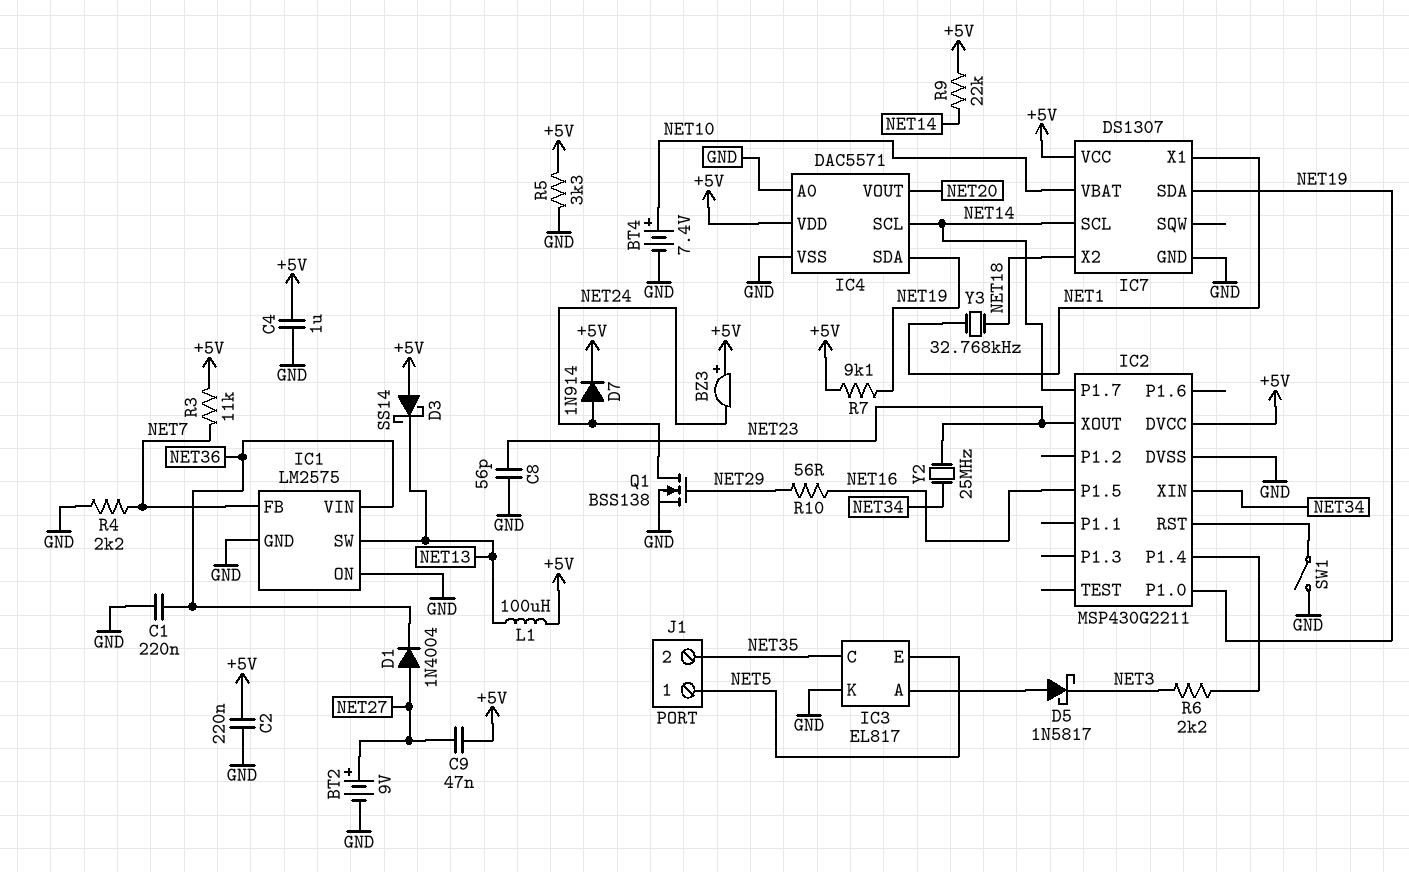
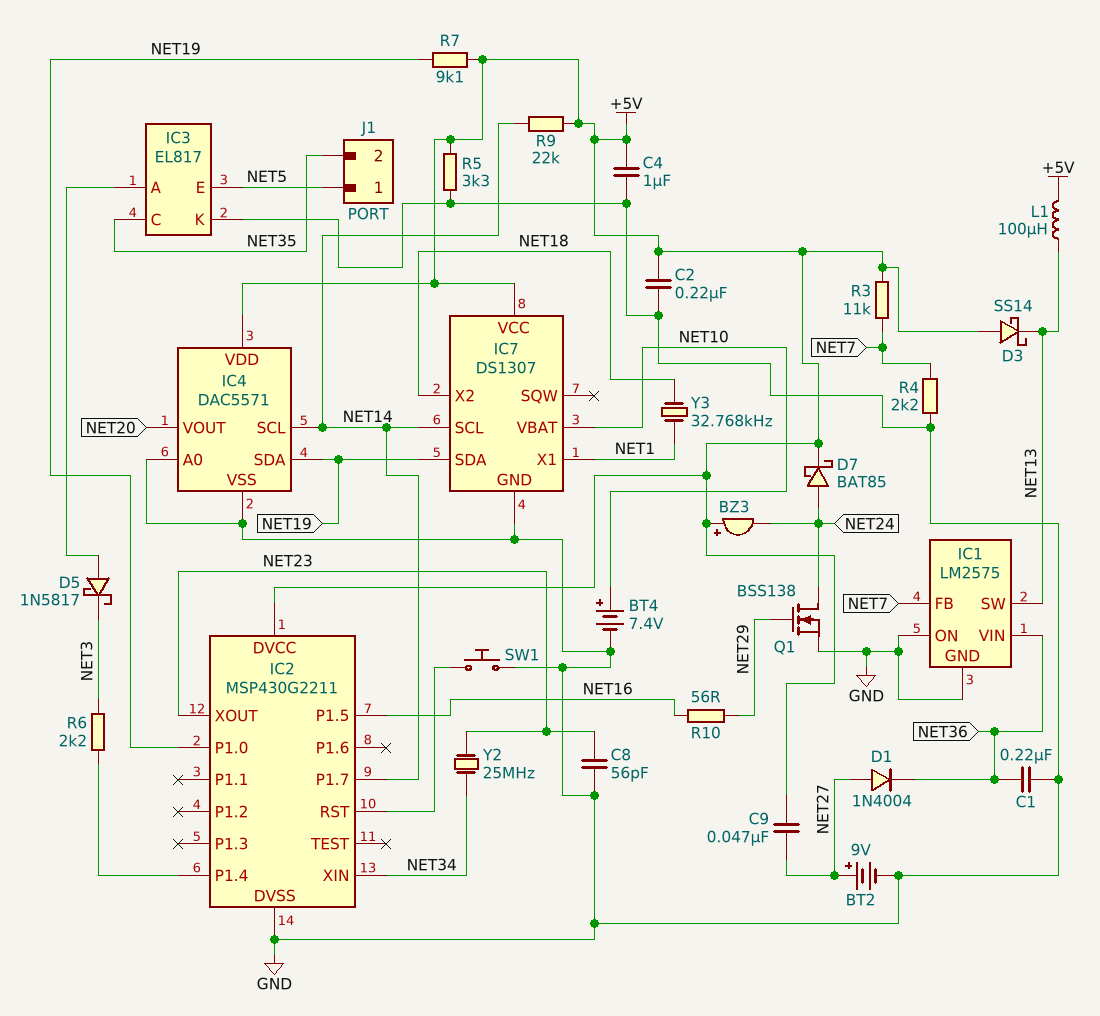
D7: diode 1N914 (A NET24, K +5V) -> schottky BAT85 (A NET24, K +5V)
SW1: switch (GND, IC2/RST) -> button (GND, IC2/RST)

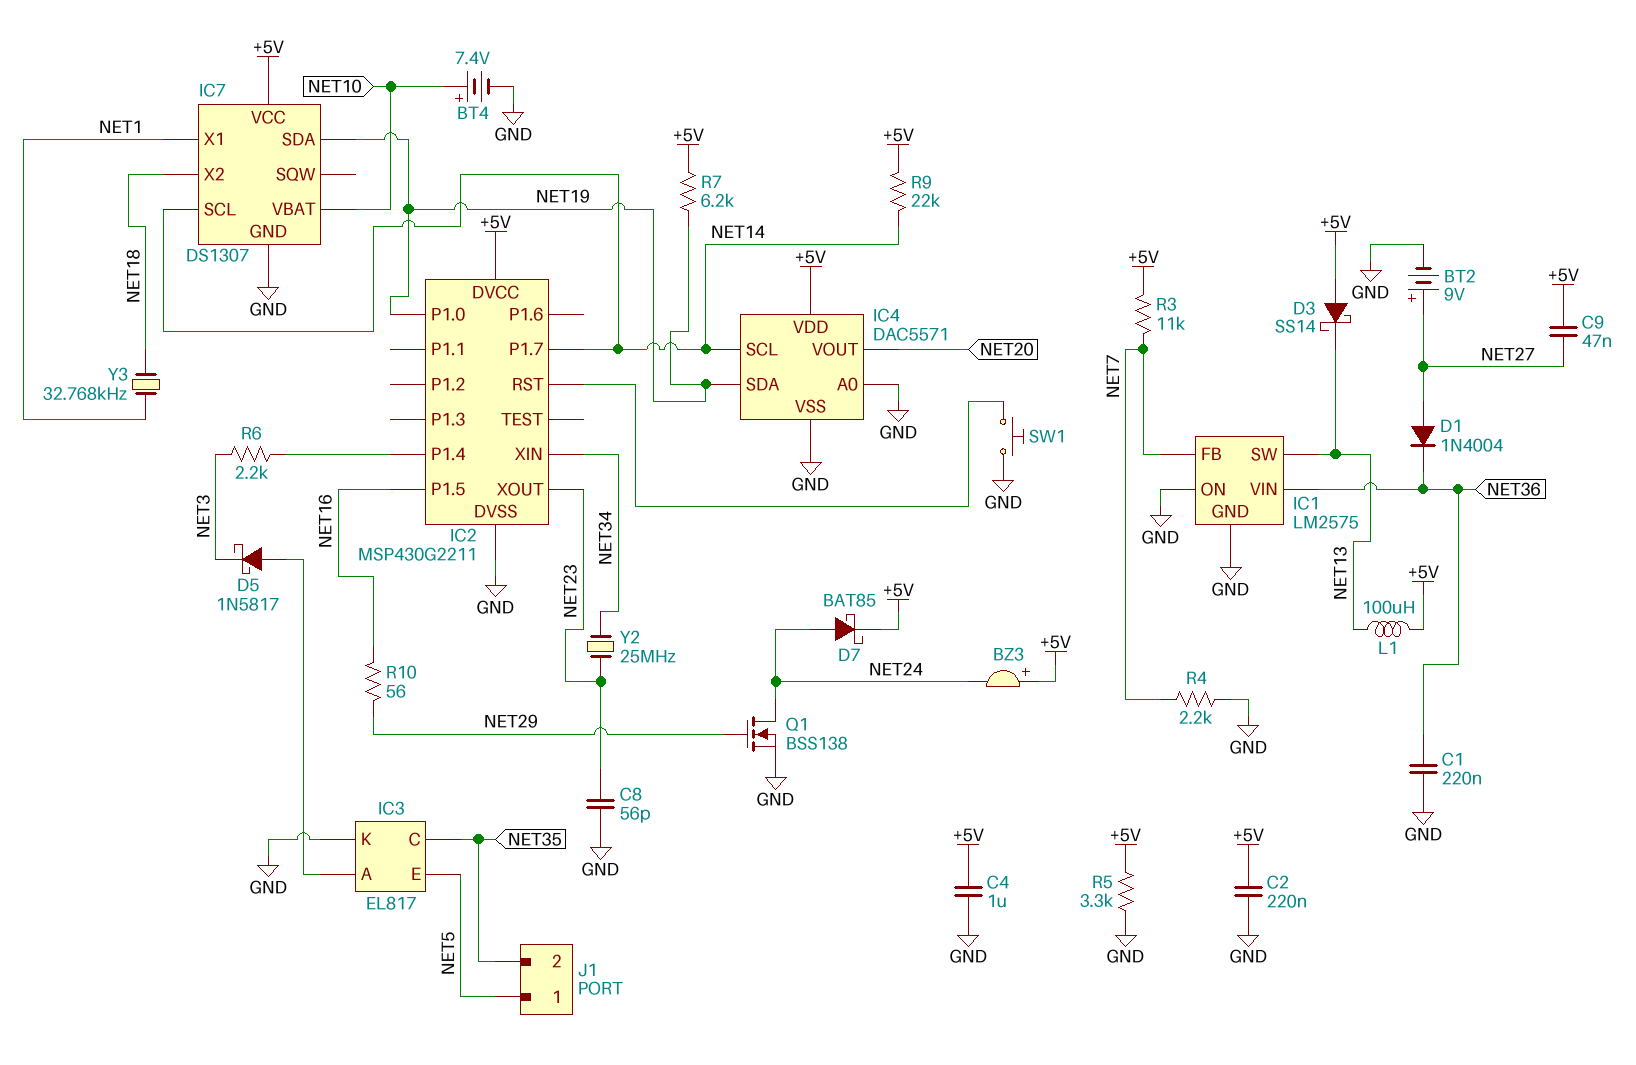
R7: 9.1k (+5V, NET19) -> 6.2k (+5V, NET19)

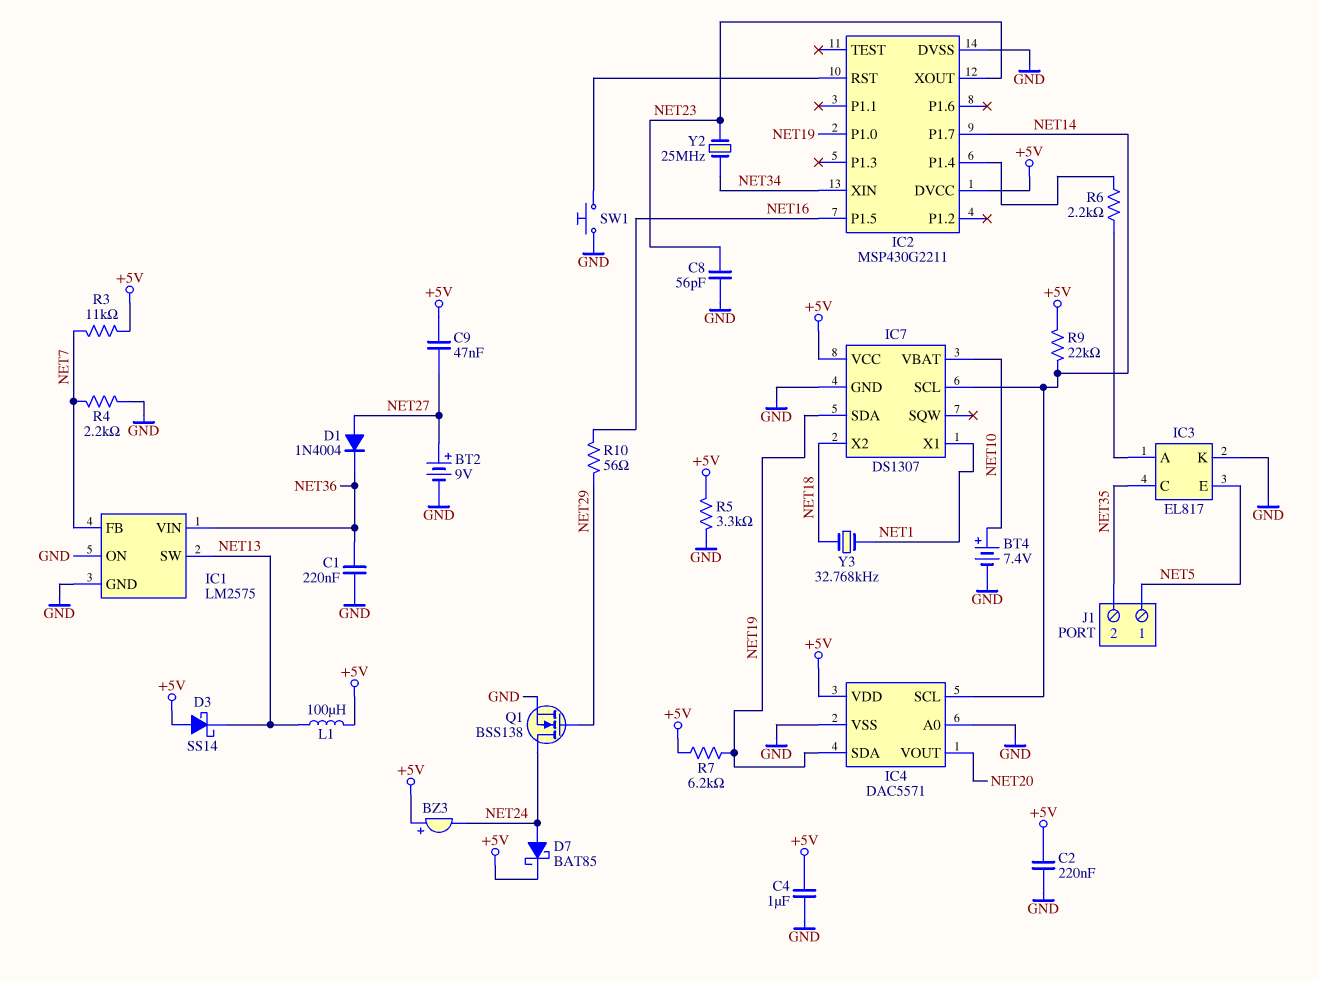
D5: schottky 1N5817 (A IC3/A, K NET3) -> none
R6: 2.2k (IC2/P1.4, NET3) -> 2.2k (IC2/P1.4, IC3/A)

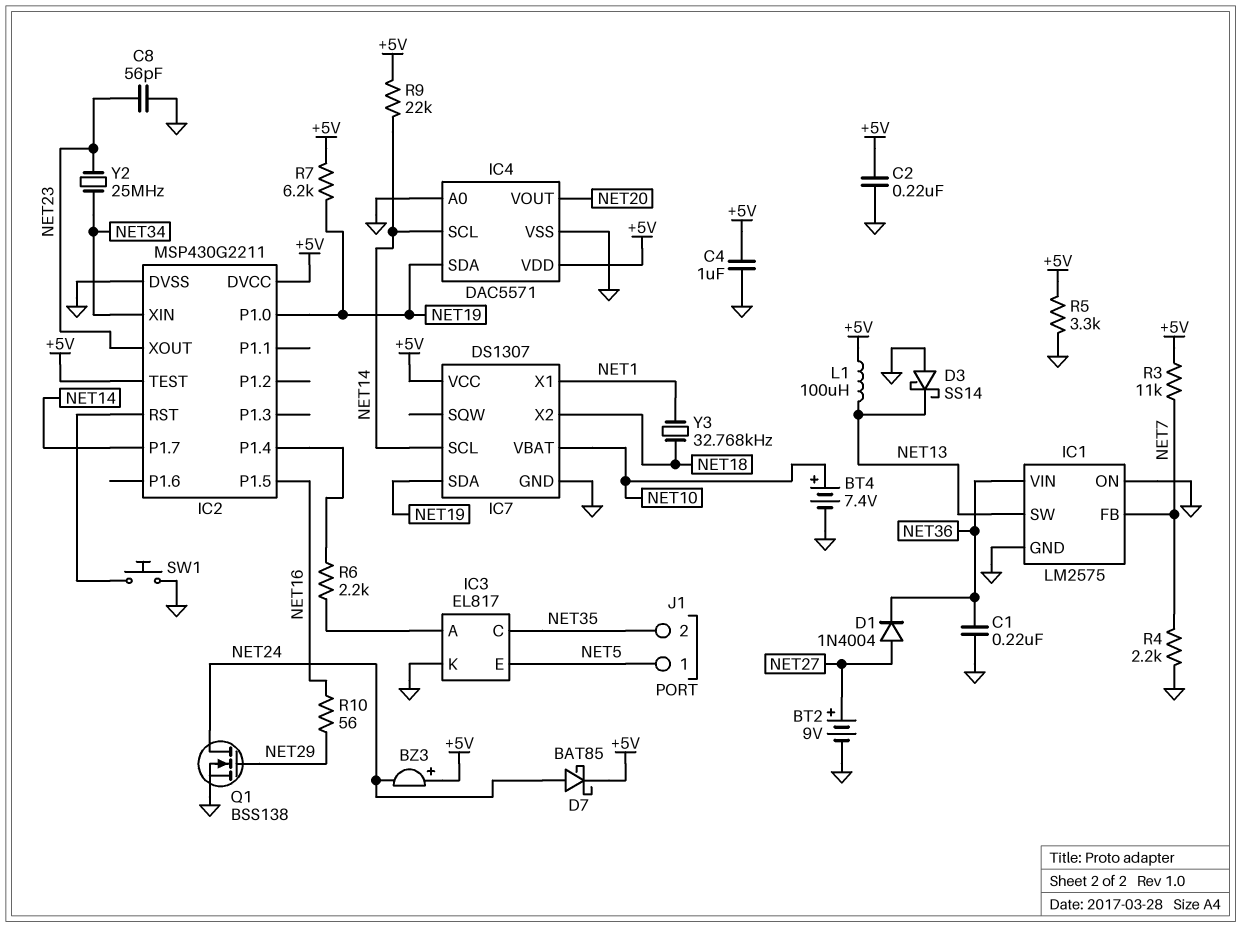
C9: 47nF (+5V, NET27) -> none
D3: schottky SS14 (A +5V, K NET13) -> schottky SS14 (A GND, K NET13)
IC2 pin TEST: none -> +5V

